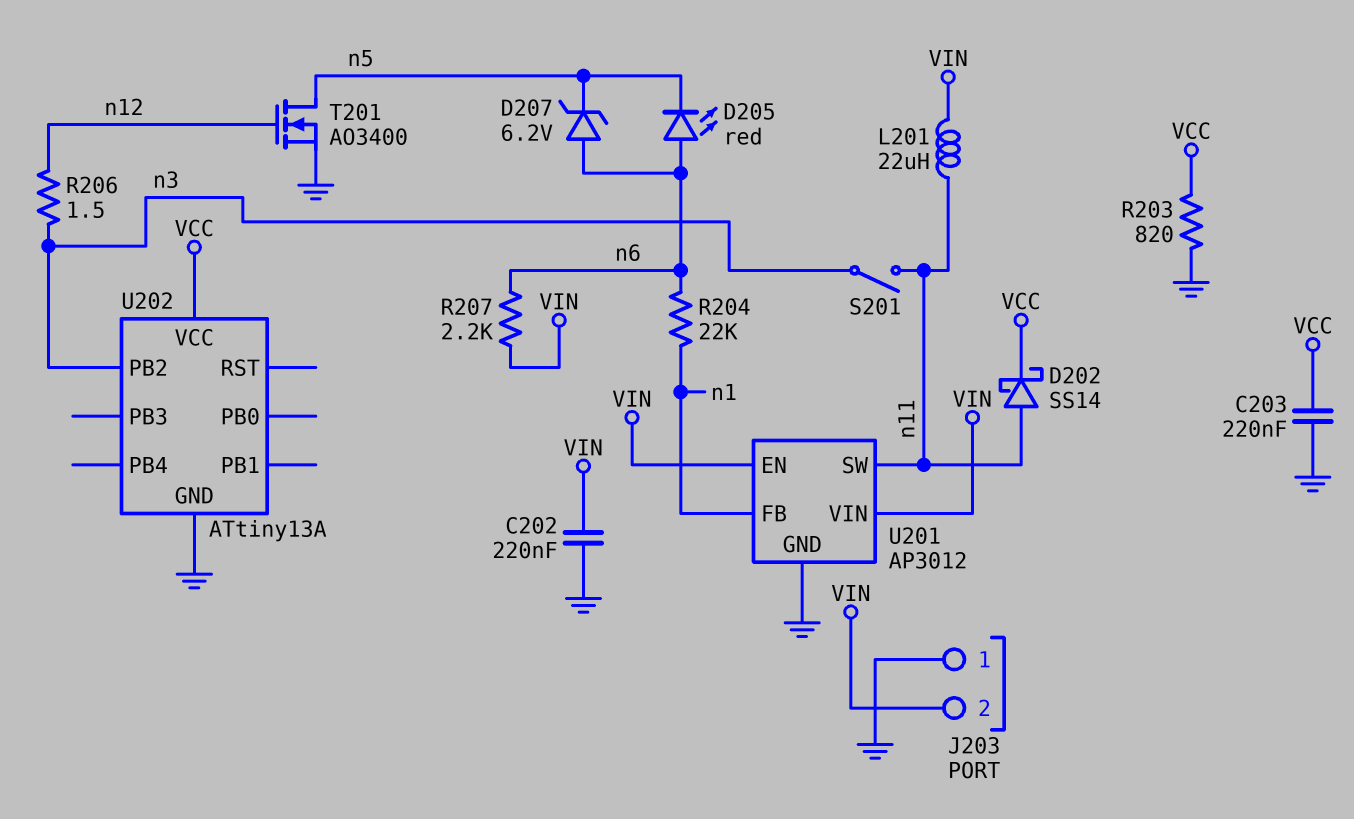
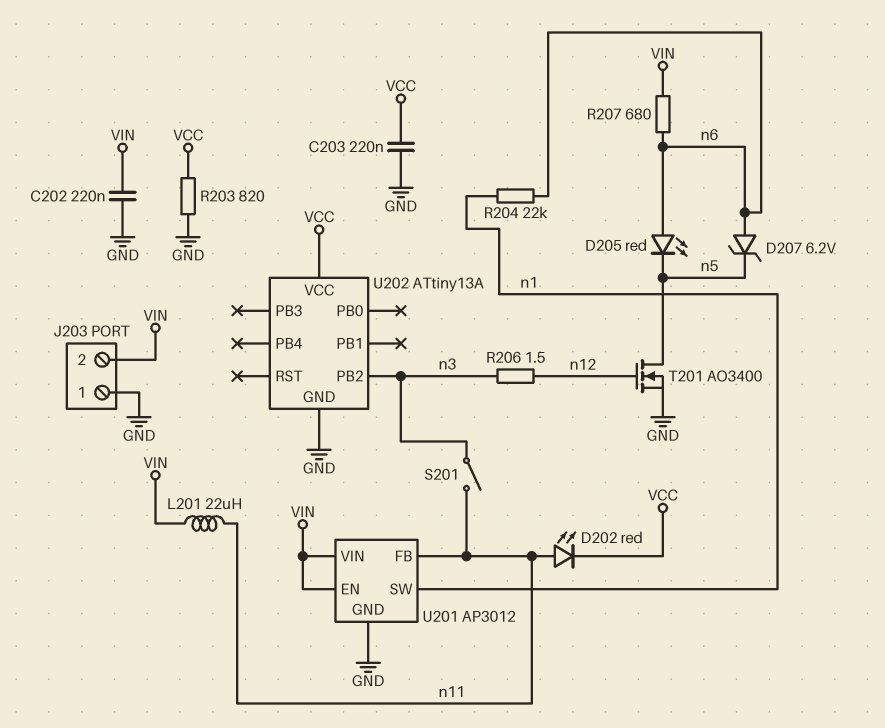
D202: schottky SS14 (A n11, K VCC) -> LED red (A n11, K VCC)
R207: 2.2k (VIN, n6) -> 680 (VIN, n6)
U201 pin FB: n1 -> n11
U201 pin SW: n11 -> n1

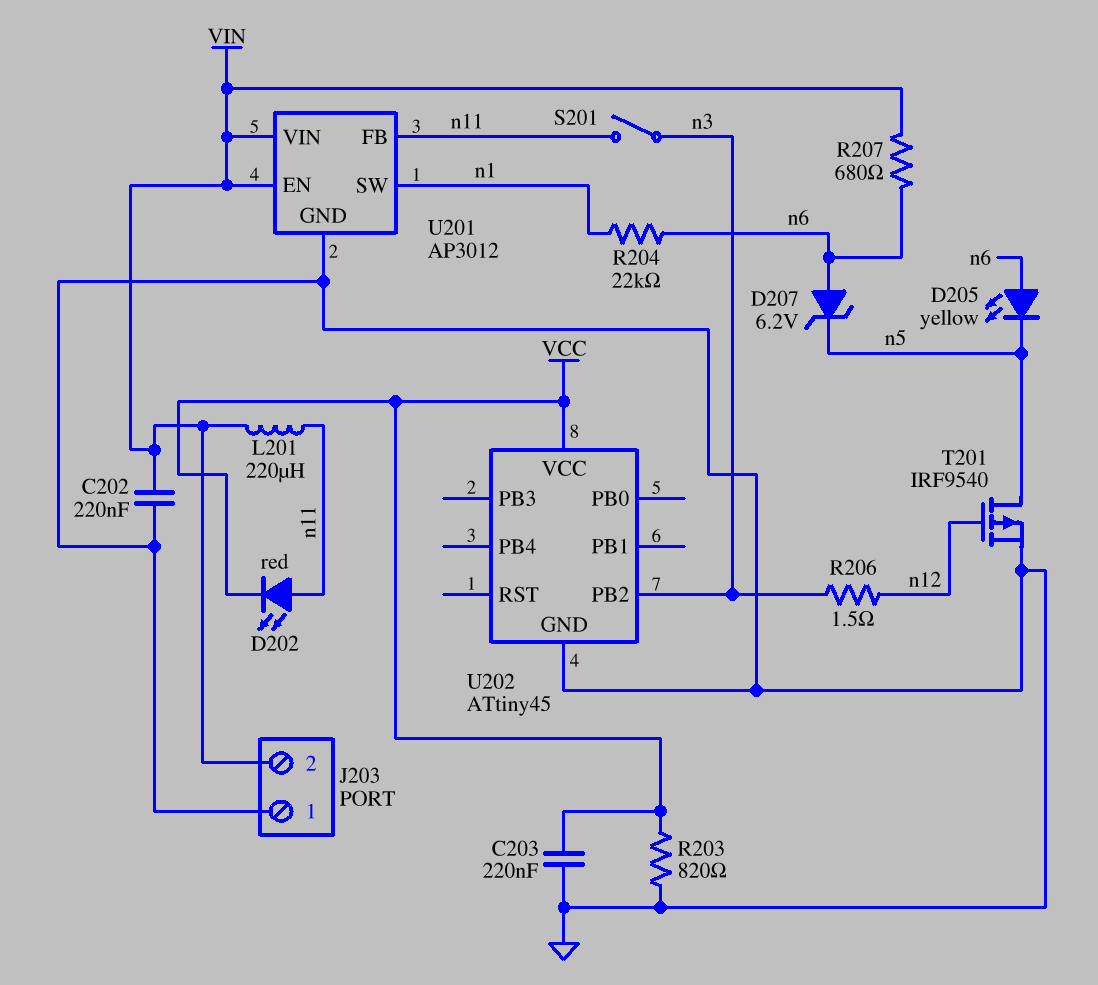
D205: LED red (A n6, K n5) -> LED yellow (A n6, K n5)
L201: 22uH (VIN, n11) -> 220uH (VIN, n11)
T201: NMOS AO3400 (G n12, D n5, S GND) -> PMOS IRF9540 (G n12, D n5, S GND)
U202: ATtiny13A -> ATtiny45

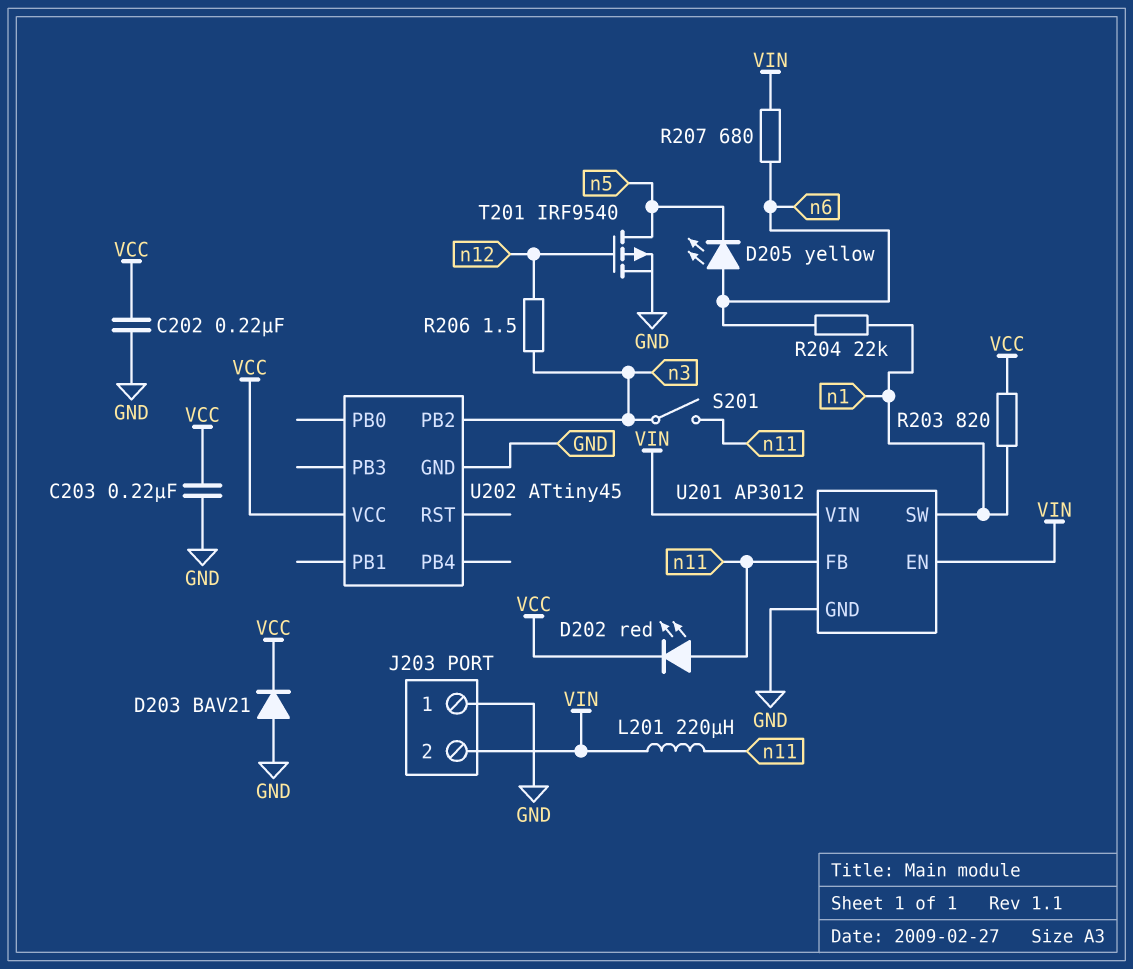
C202: 220nF (GND, VIN) -> 220nF (GND, VCC)
D203: none -> diode BAV21 (A GND, K VCC)
D207: zener 6.2V (A n6, K n5) -> none
R203: 820 (GND, VCC) -> 820 (VCC, n1)

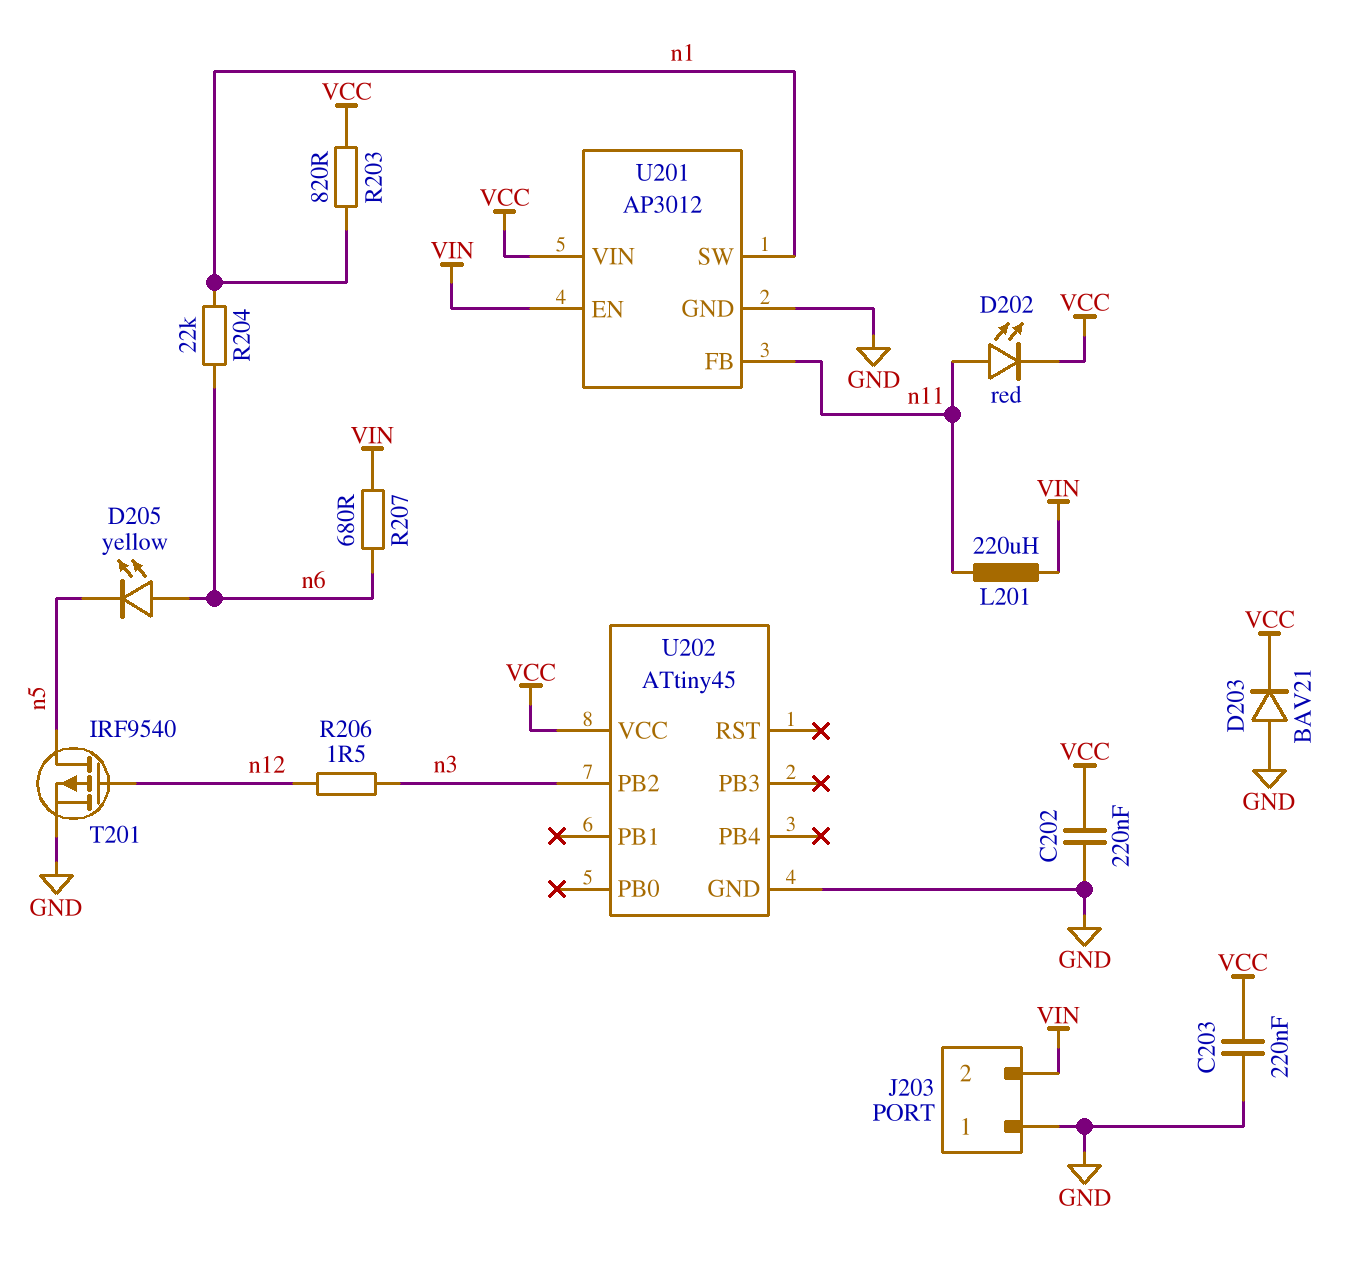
S201: switch (n3, n11) -> none
U201 pin VIN: VIN -> VCC

